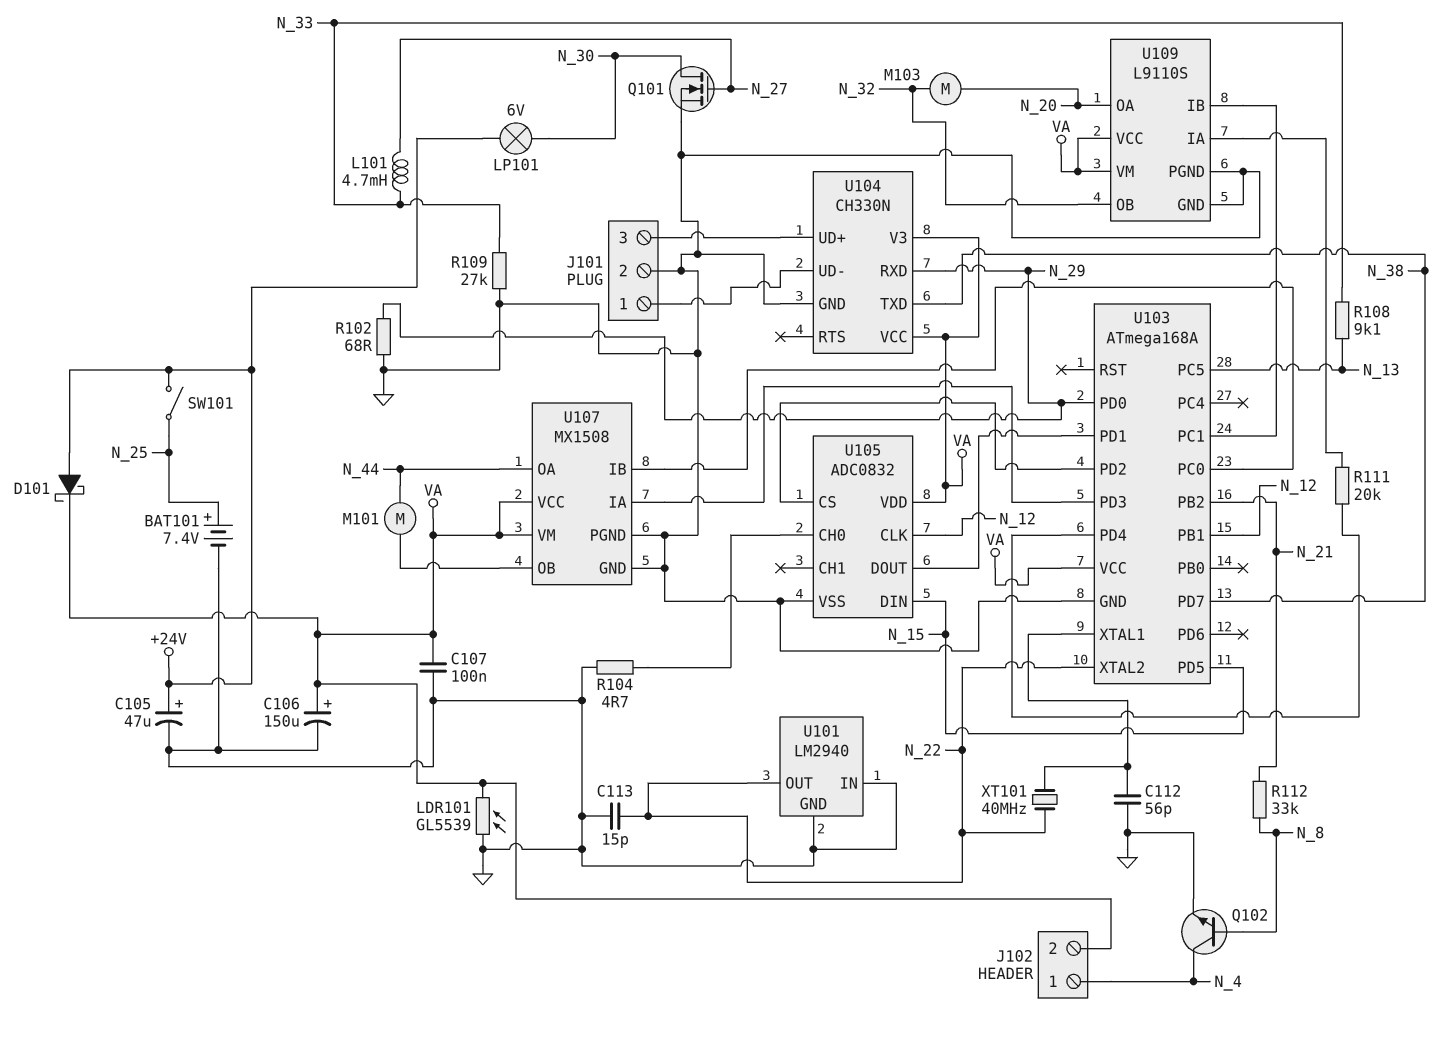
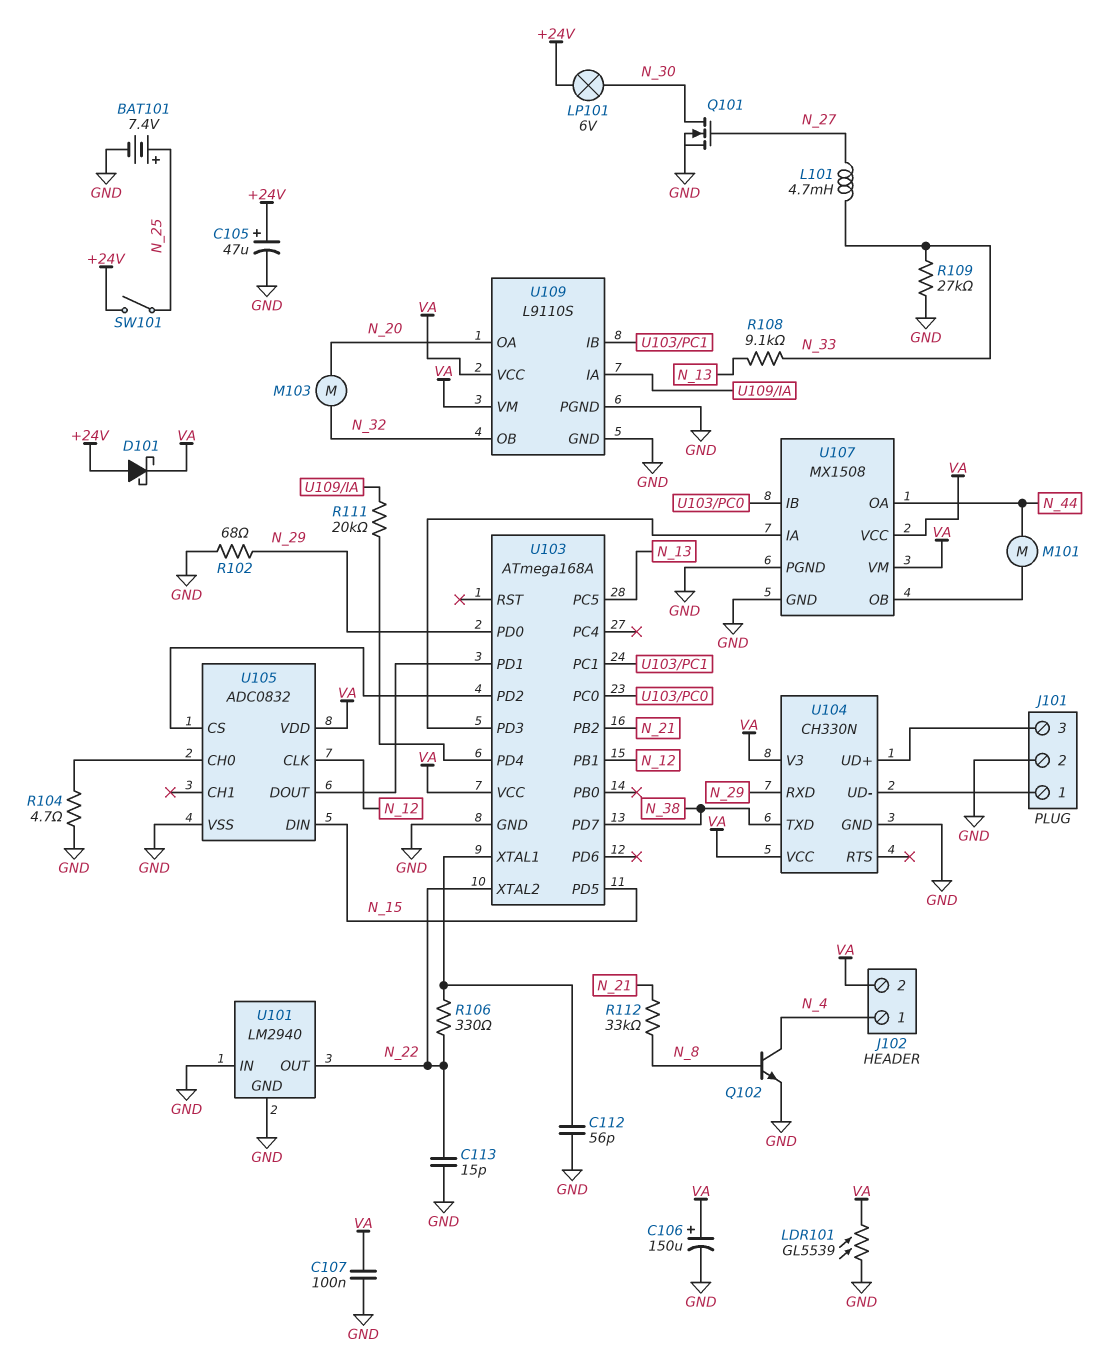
R106: none -> 330 (N_22, U103/XTAL1)
XT101: 40MHz (N_22, U103/XTAL1) -> none

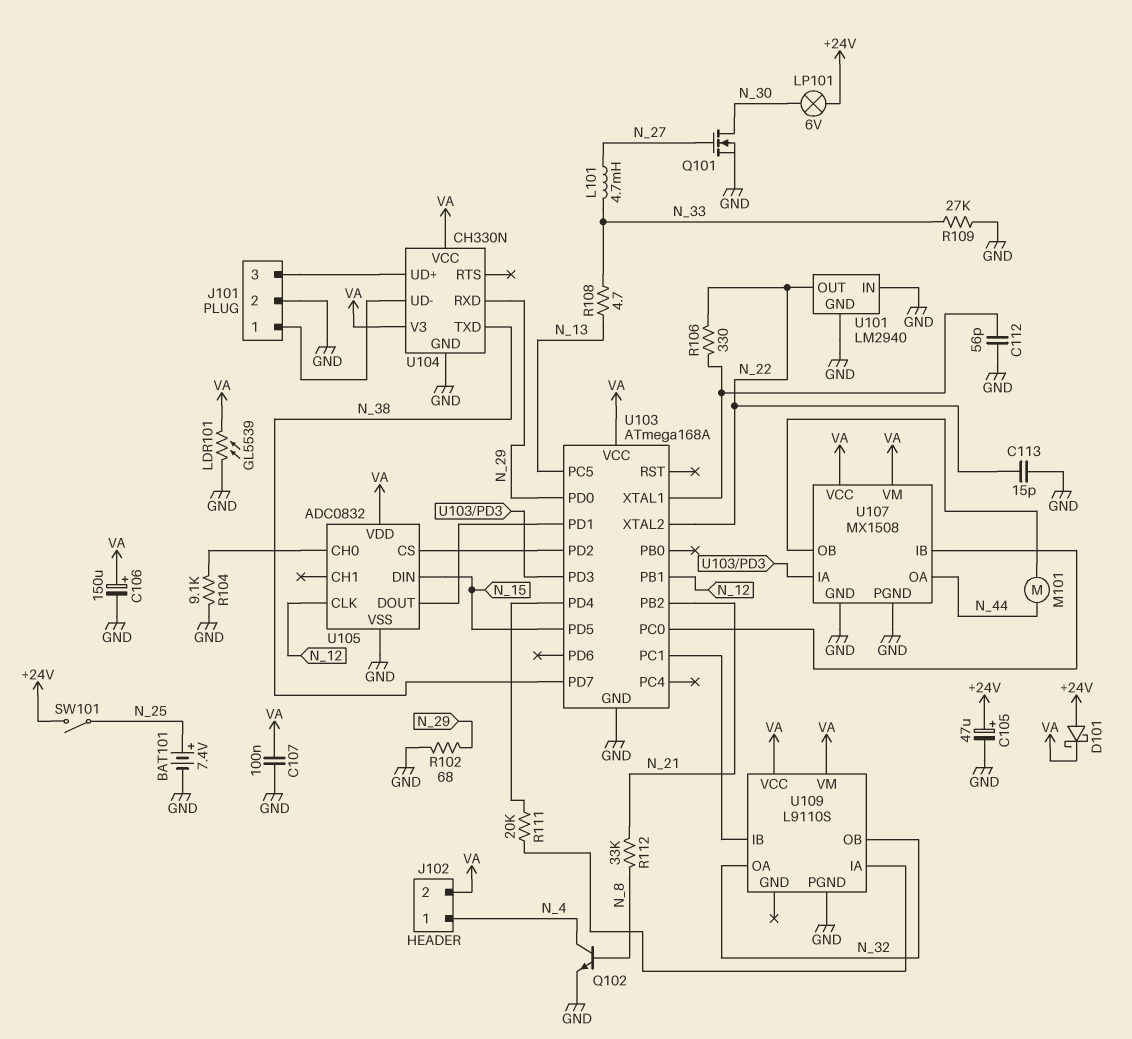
M103: motor (N_20, N_32) -> none
R104: 4.7 (GND, U105/CH0) -> 9.1k (GND, U105/CH0)
R108: 9.1k (N_13, N_33) -> 4.7 (N_13, N_33)
U109 pin GND: GND -> none
U109 pin OA: N_20 -> N_32

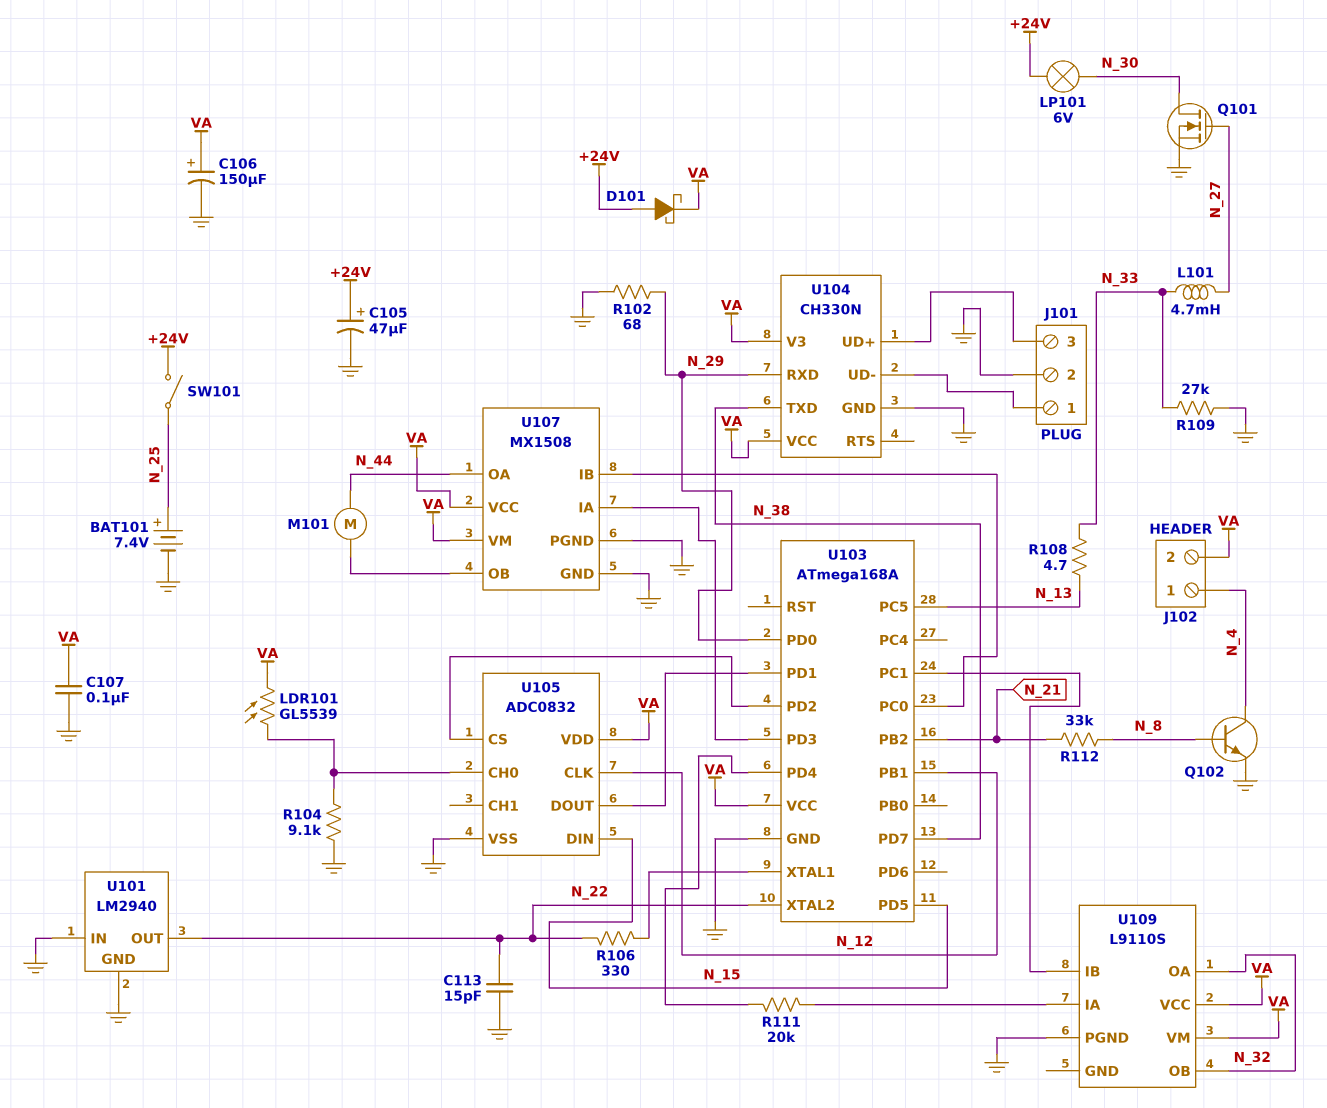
C112: 56pF (GND, U103/XTAL1) -> none
LDR101: GL5539 (GND, VA) -> GL5539 (U105/CH0, VA)

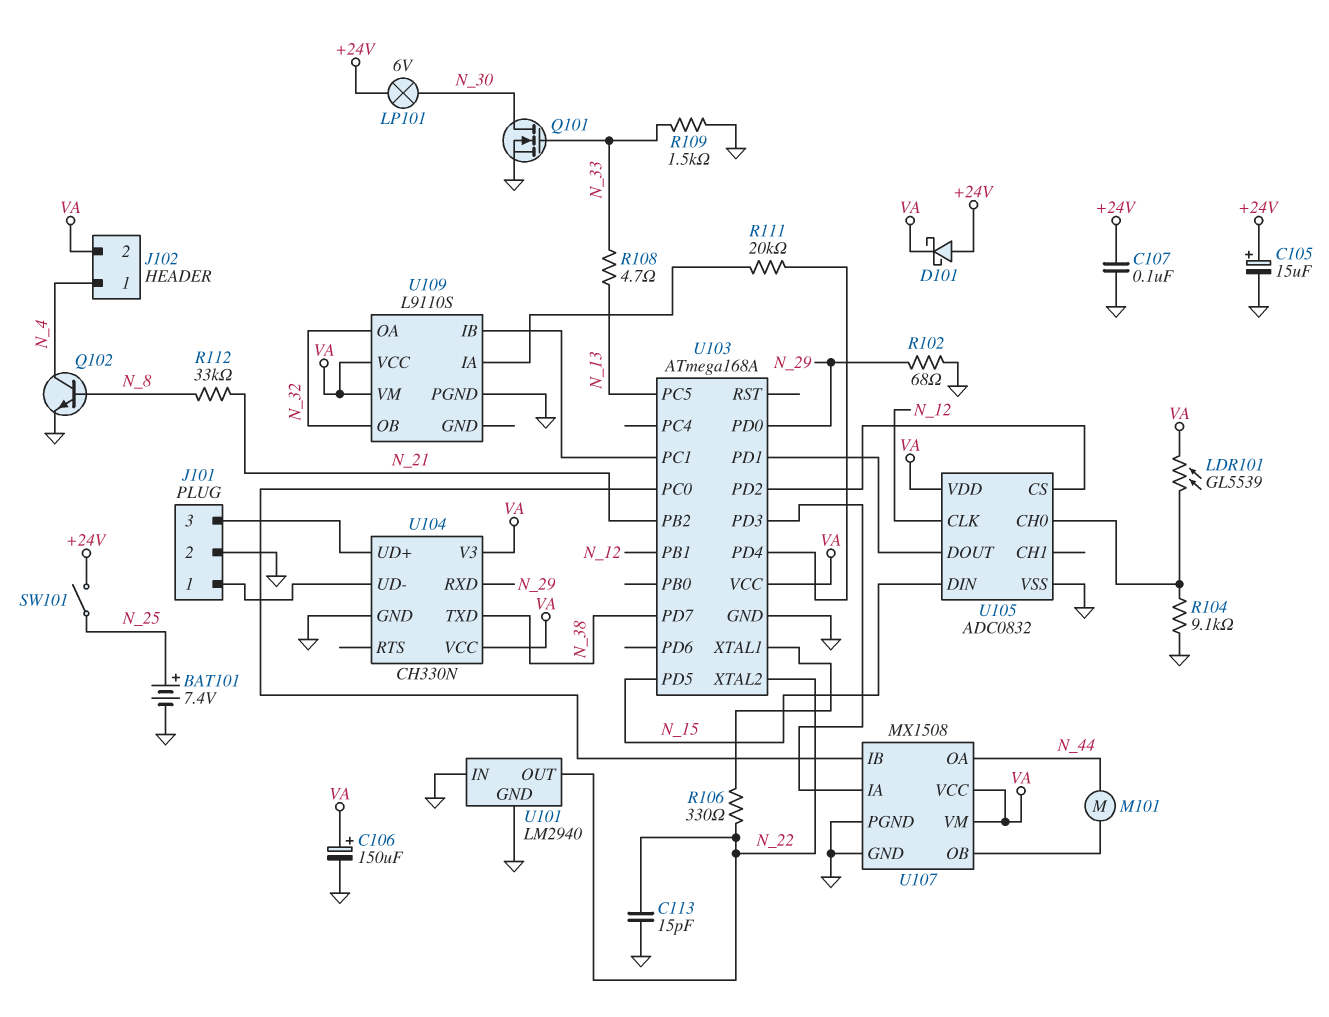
C105: 47uF (plus +24V, minus GND) -> 15uF (plus +24V, minus GND)
C107: 100nF (GND, VA) -> 100nF (+24V, GND)
L101: 4.7mH (N_27, N_33) -> none
Q101: NMOS (G N_27, D N_30, S GND) -> NMOS (G N_33, D N_30, S GND)
R109: 27k (GND, N_33) -> 1.5k (GND, N_33)

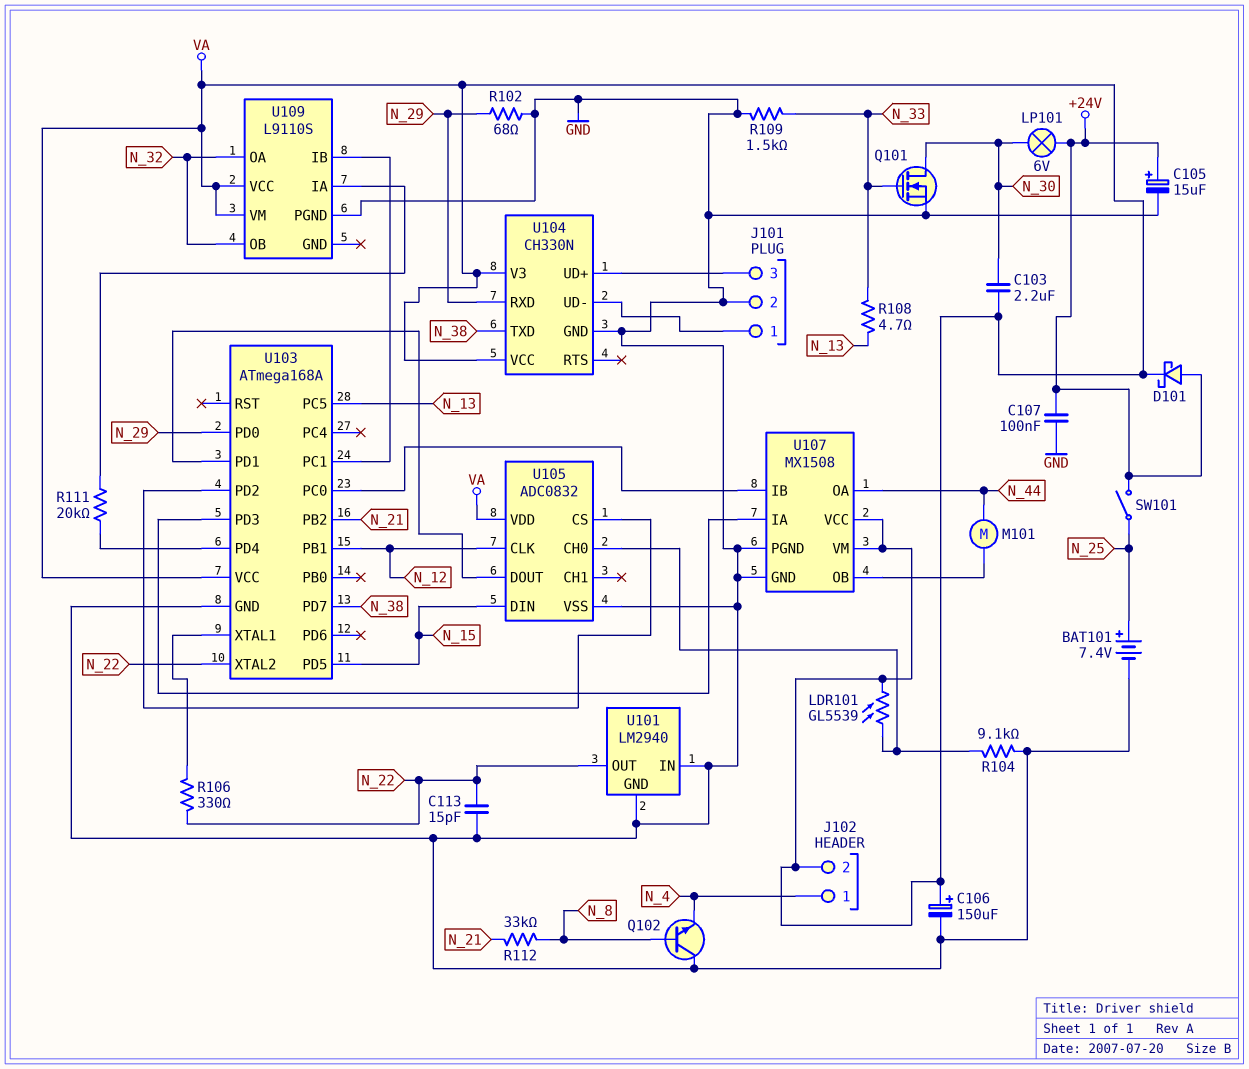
C103: none -> 2.2uF (N_30, VA)
Q102: NPN (B N_8, C N_4, E GND) -> NPN (B N_8, C GND, E N_4)

